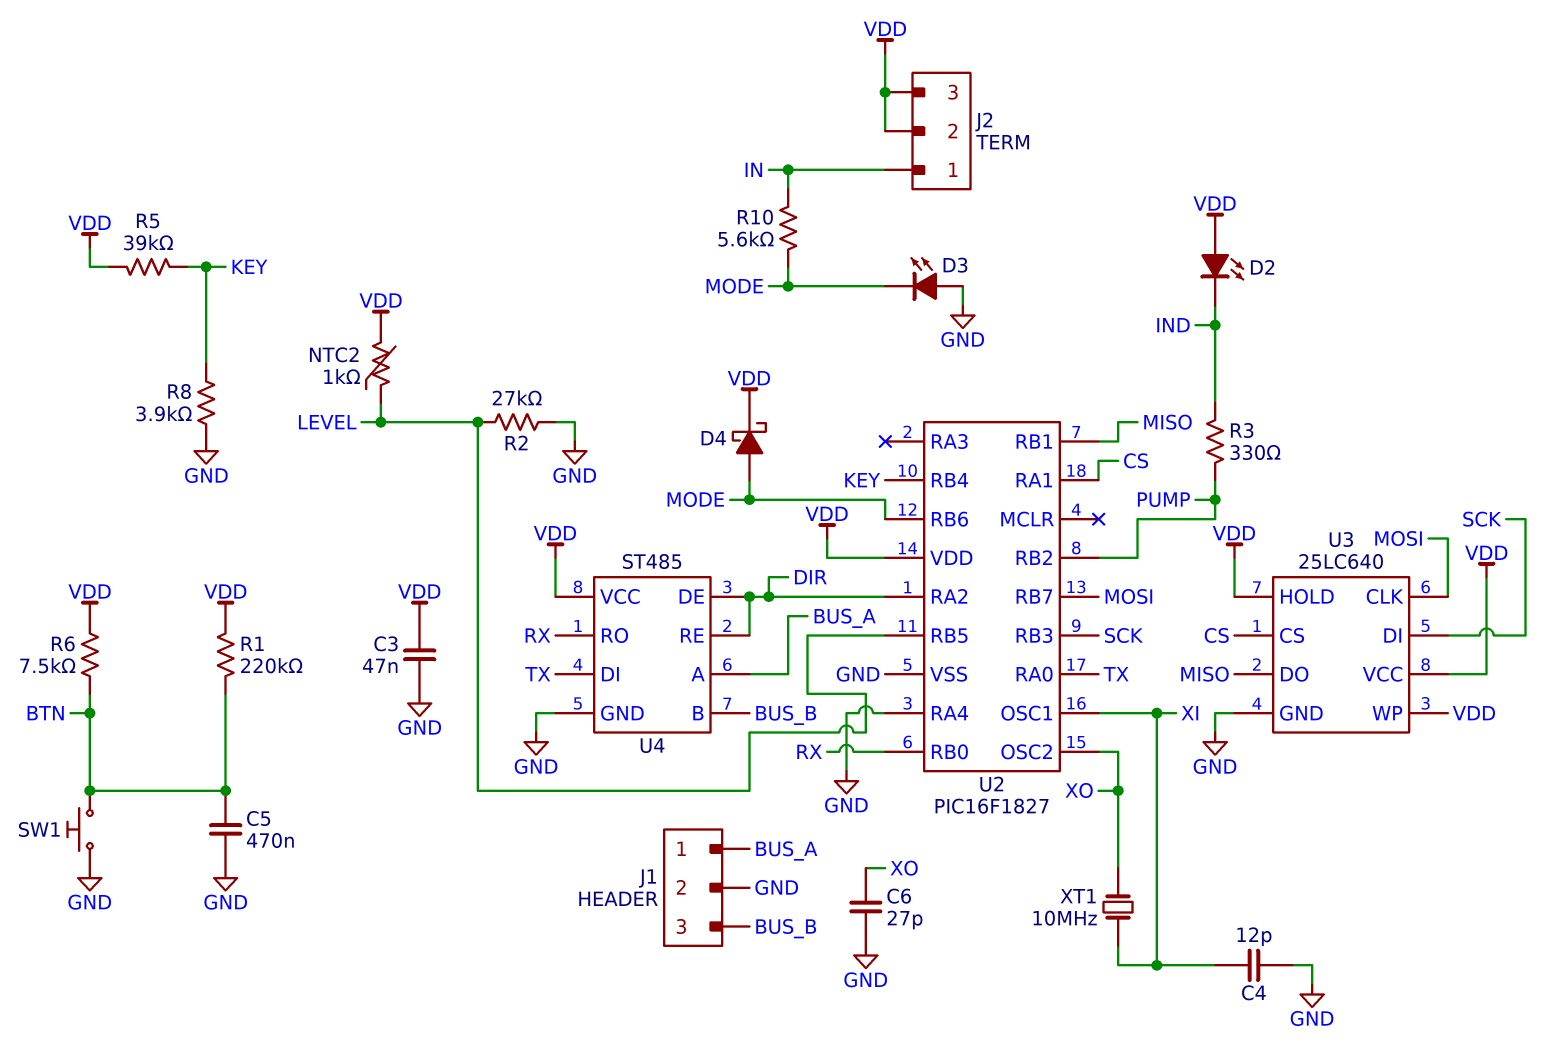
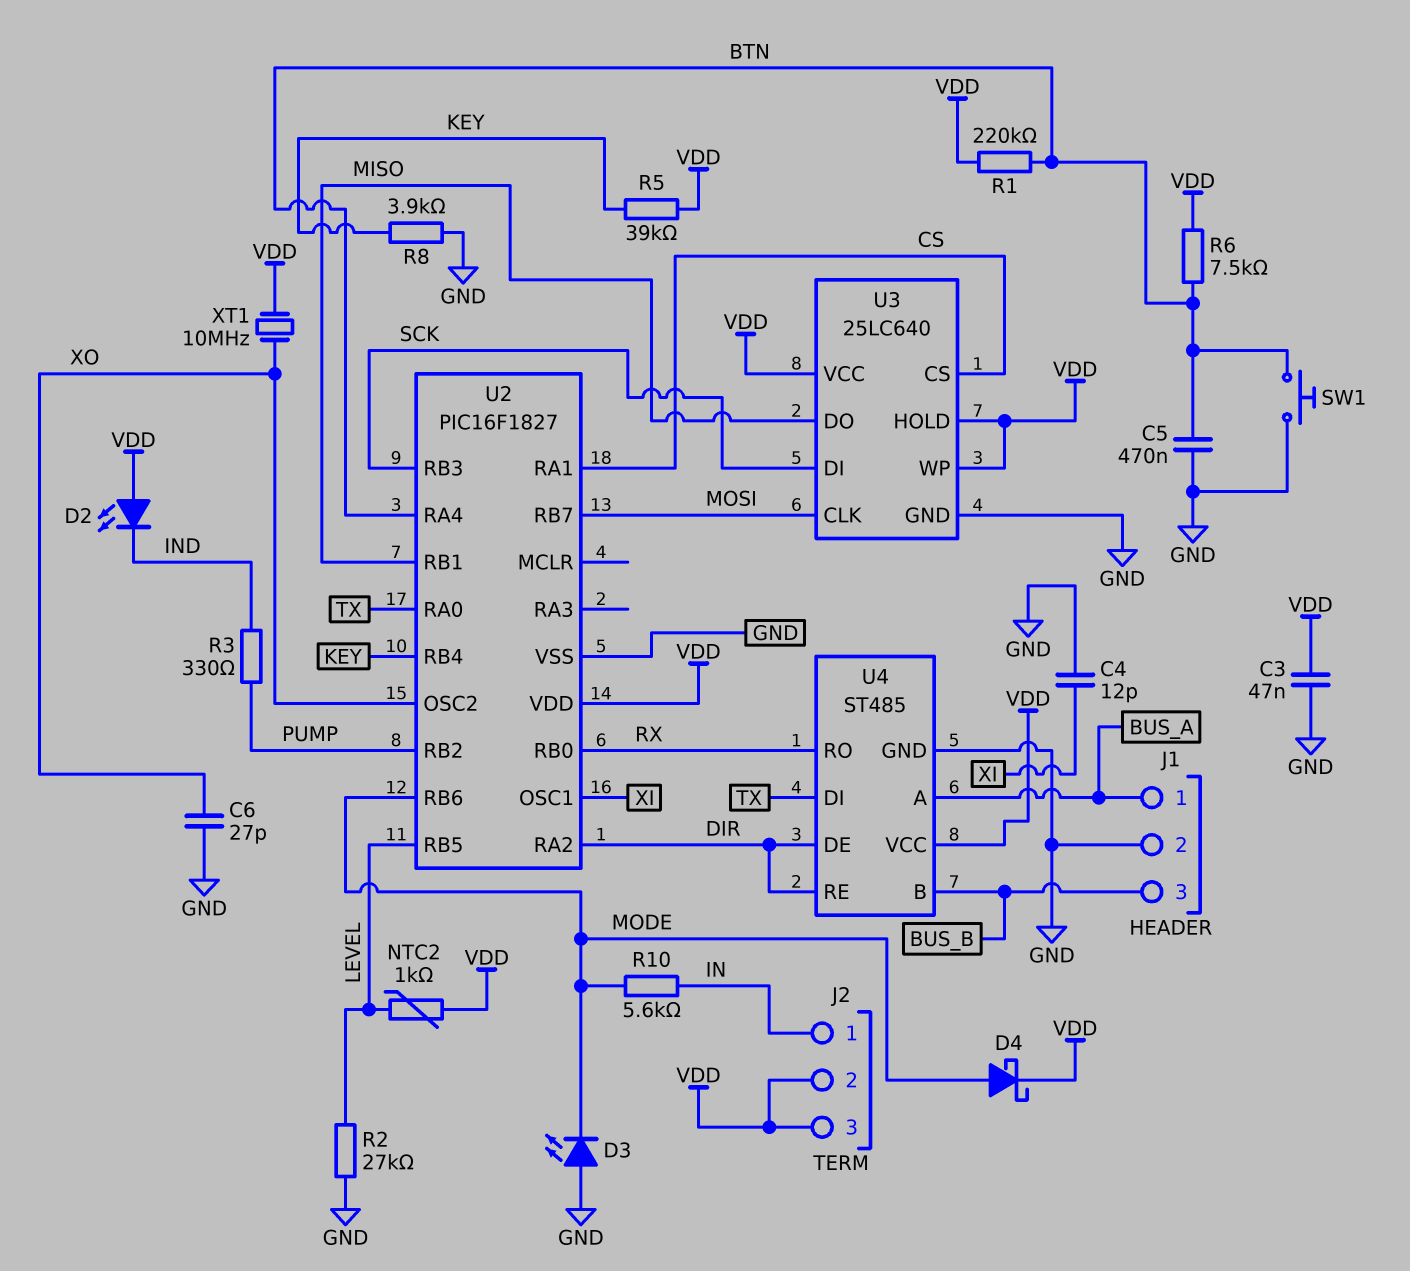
U2 pin RA4: GND -> BTN
XT1: 10MHz (XI, XO) -> 10MHz (VDD, XO)

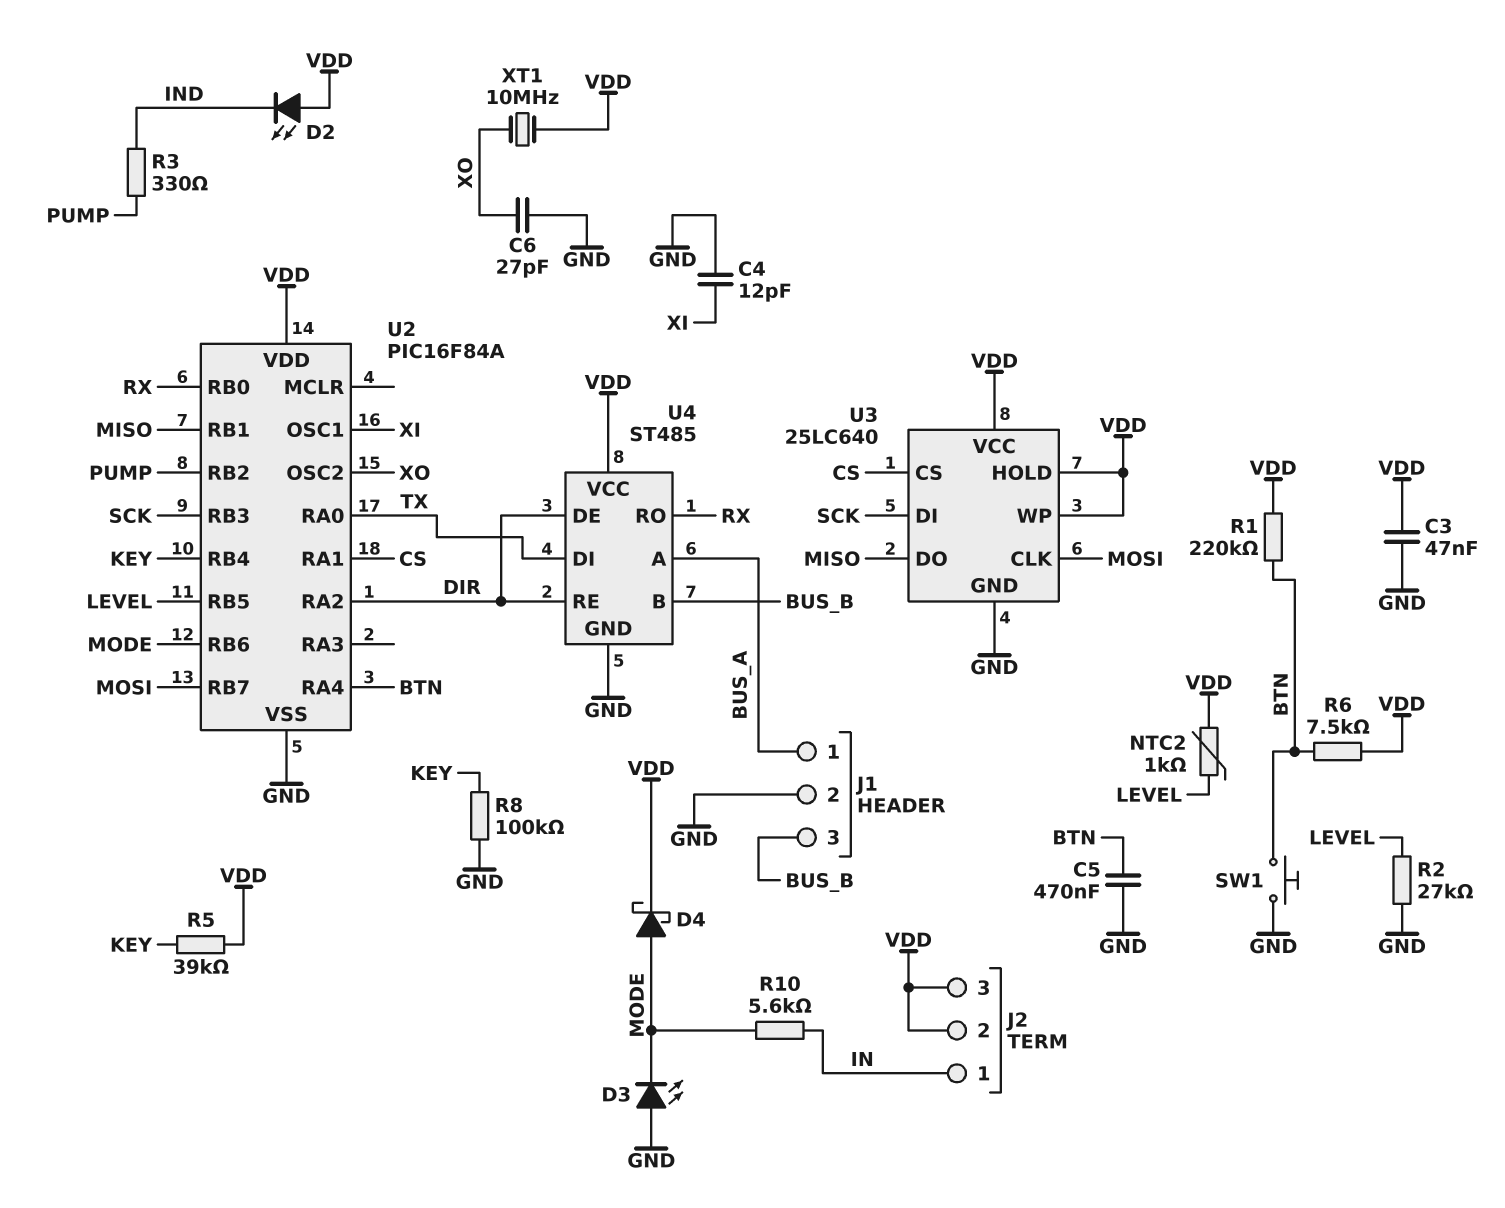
R8: 3.9k (GND, KEY) -> 100k (GND, KEY)
U2: PIC16F1827 -> PIC16F84A

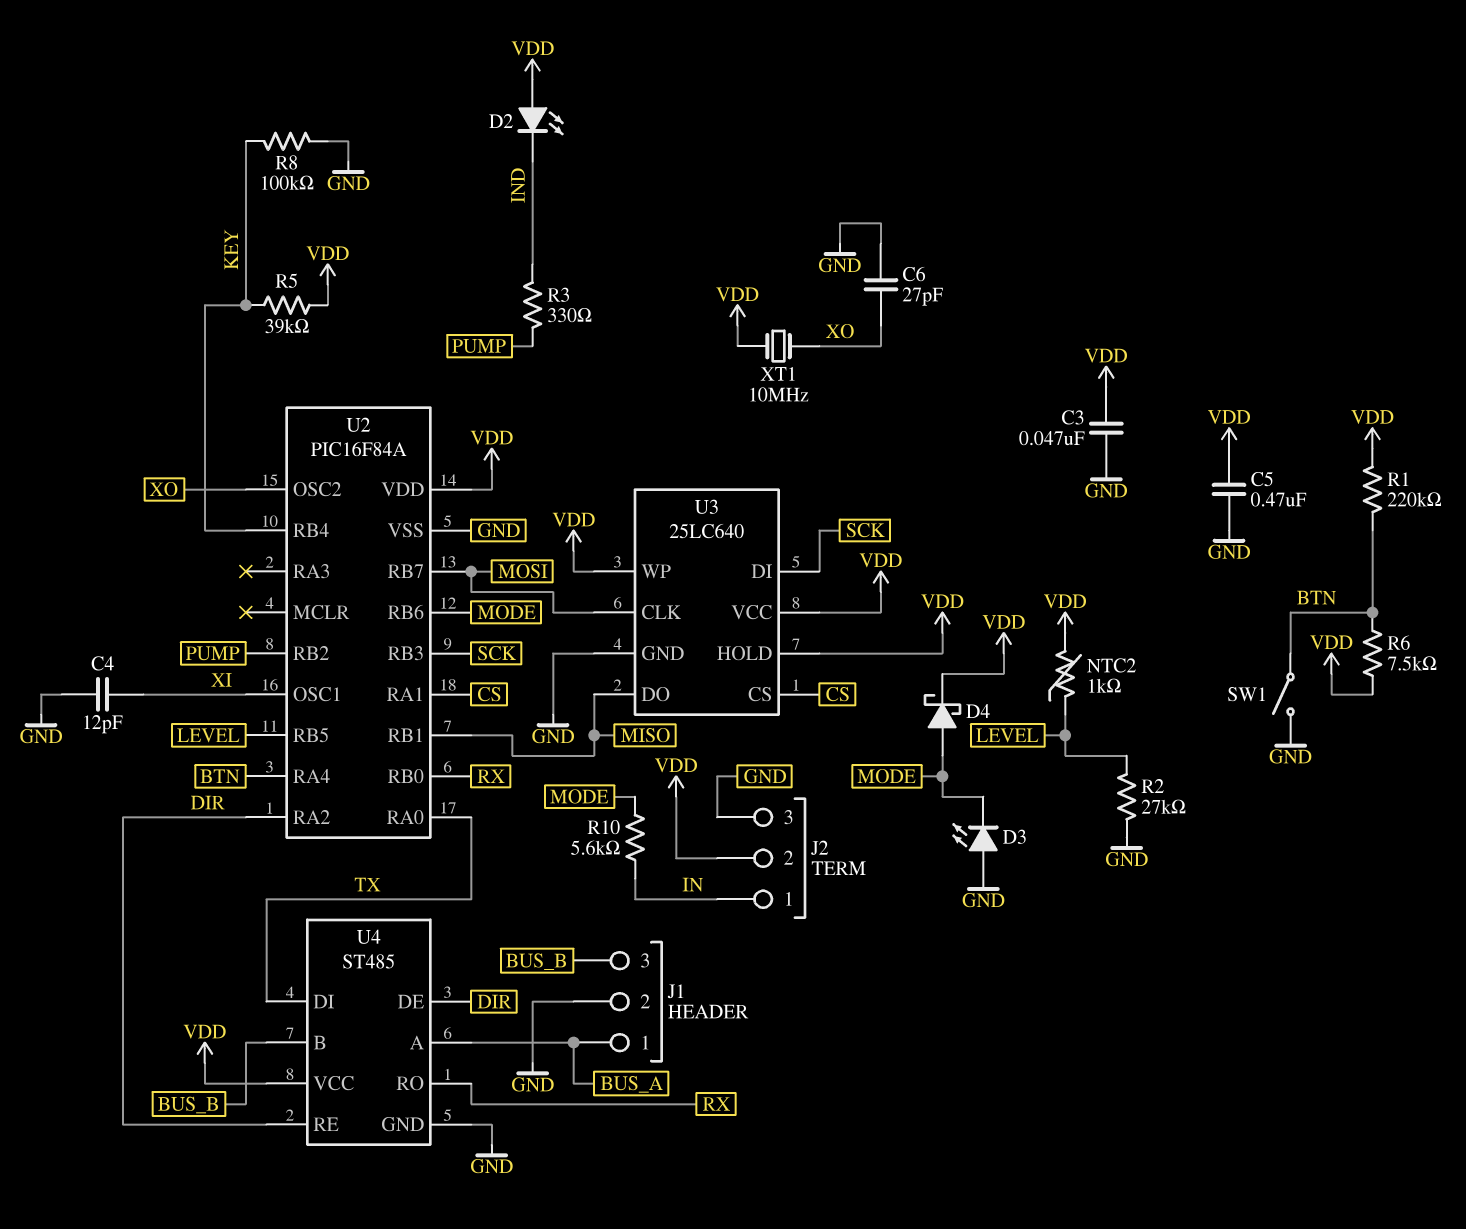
C5: 470nF (BTN, GND) -> 470nF (GND, VDD)
J2 pin 3: VDD -> GND
SW1: button (BTN, GND) -> switch (BTN, GND)

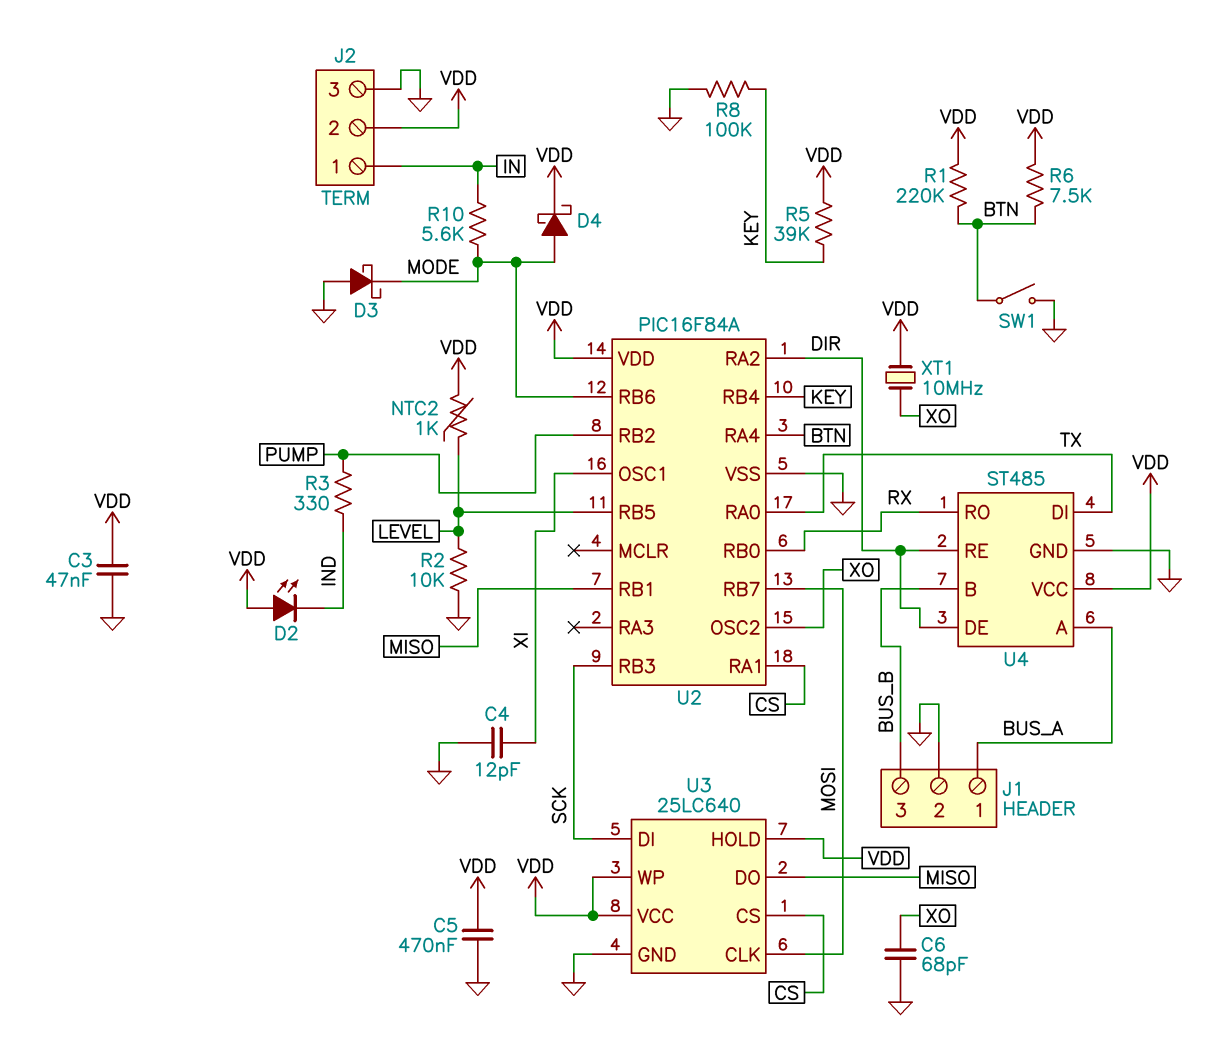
C6: 27pF (GND, XO) -> 68pF (GND, XO)
D3: LED (A GND, K MODE) -> schottky (A GND, K MODE)
R2: 27k (GND, LEVEL) -> 10k (GND, LEVEL)

